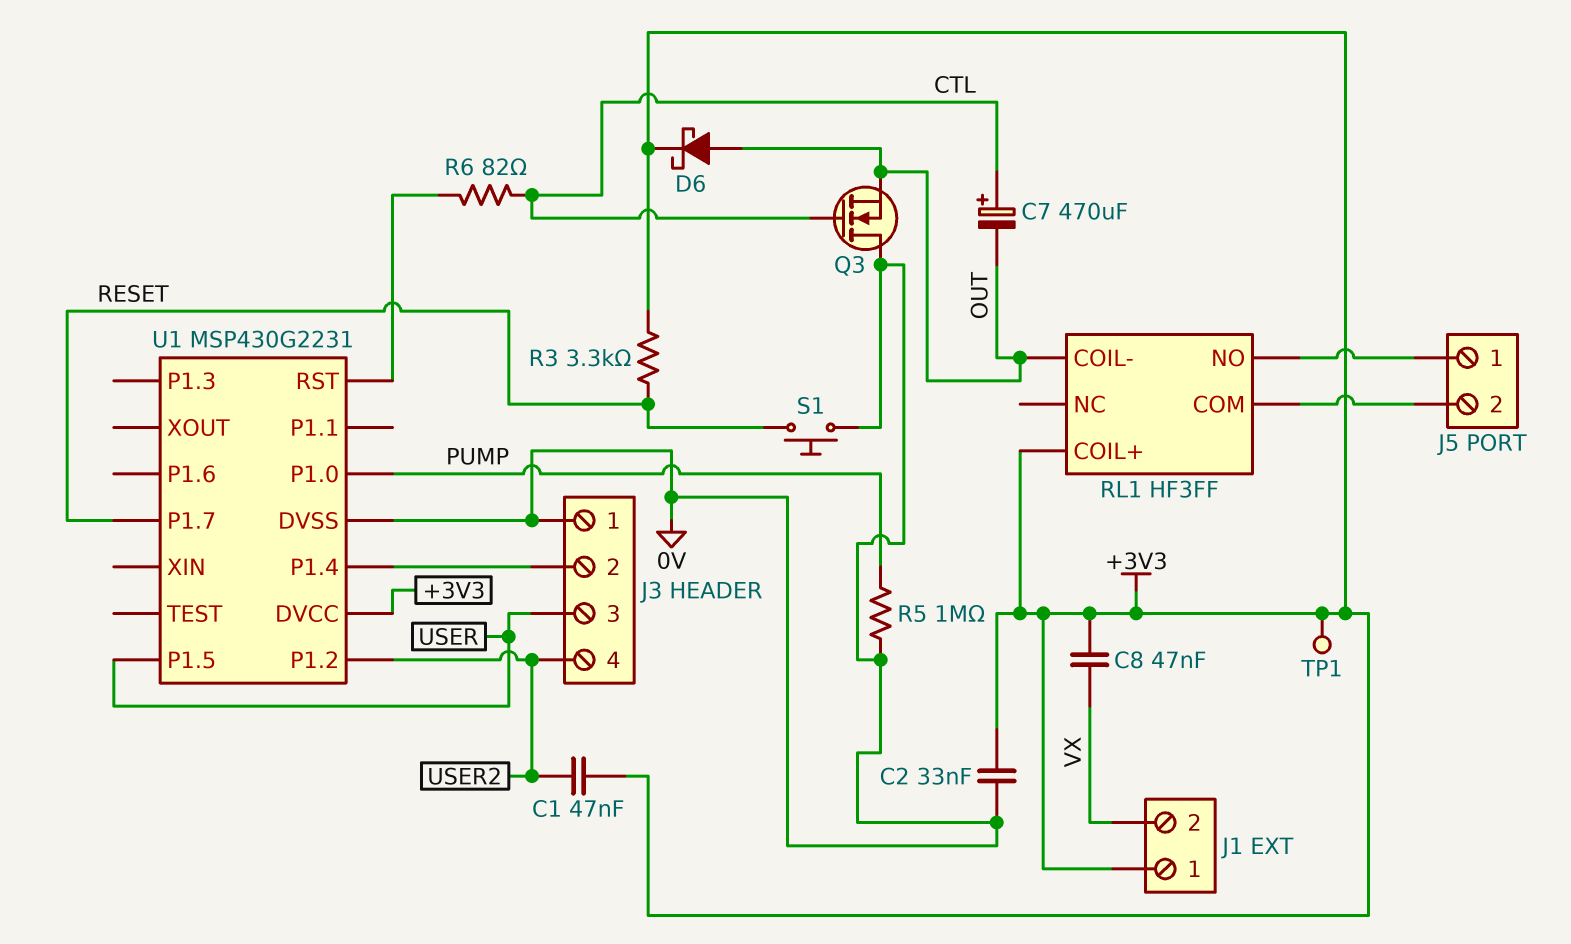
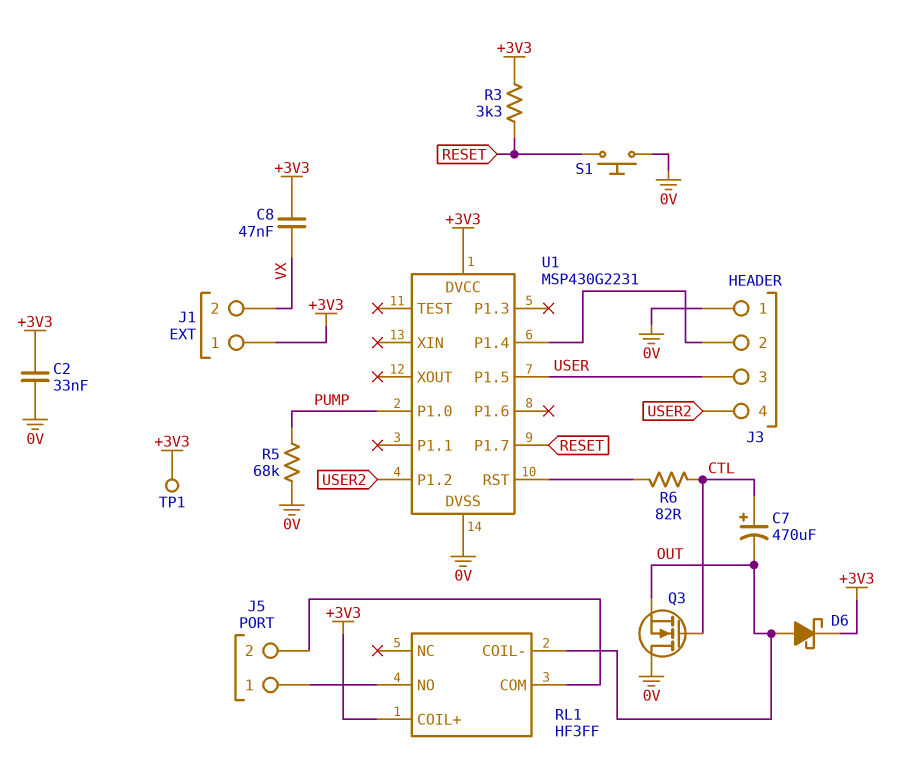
C1: 47nF (+3V3, USER2) -> none
R5: 1M (0V, PUMP) -> 68k (0V, PUMP)

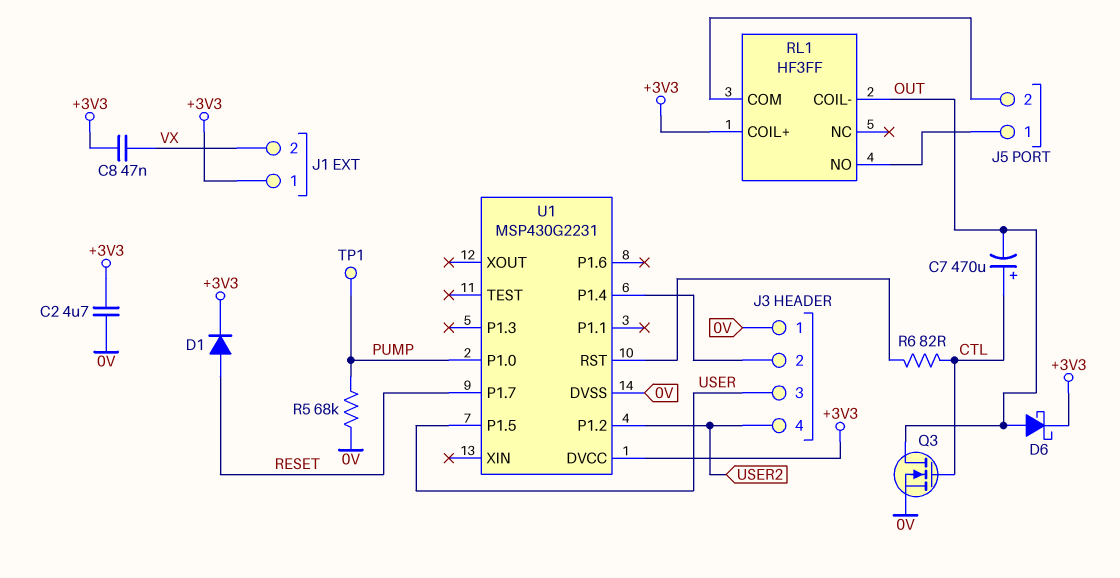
C2: 33nF (+3V3, 0V) -> 4.7uF (+3V3, 0V)
D1: none -> diode (A RESET, K +3V3)
Q3: NMOS (G CTL, D 0V, S OUT) -> NMOS (G CTL, D OUT, S 0V)
R3: 3.3k (+3V3, RESET) -> none
S1: button (0V, RESET) -> none
TP1: test point (+3V3) -> test point (PUMP)

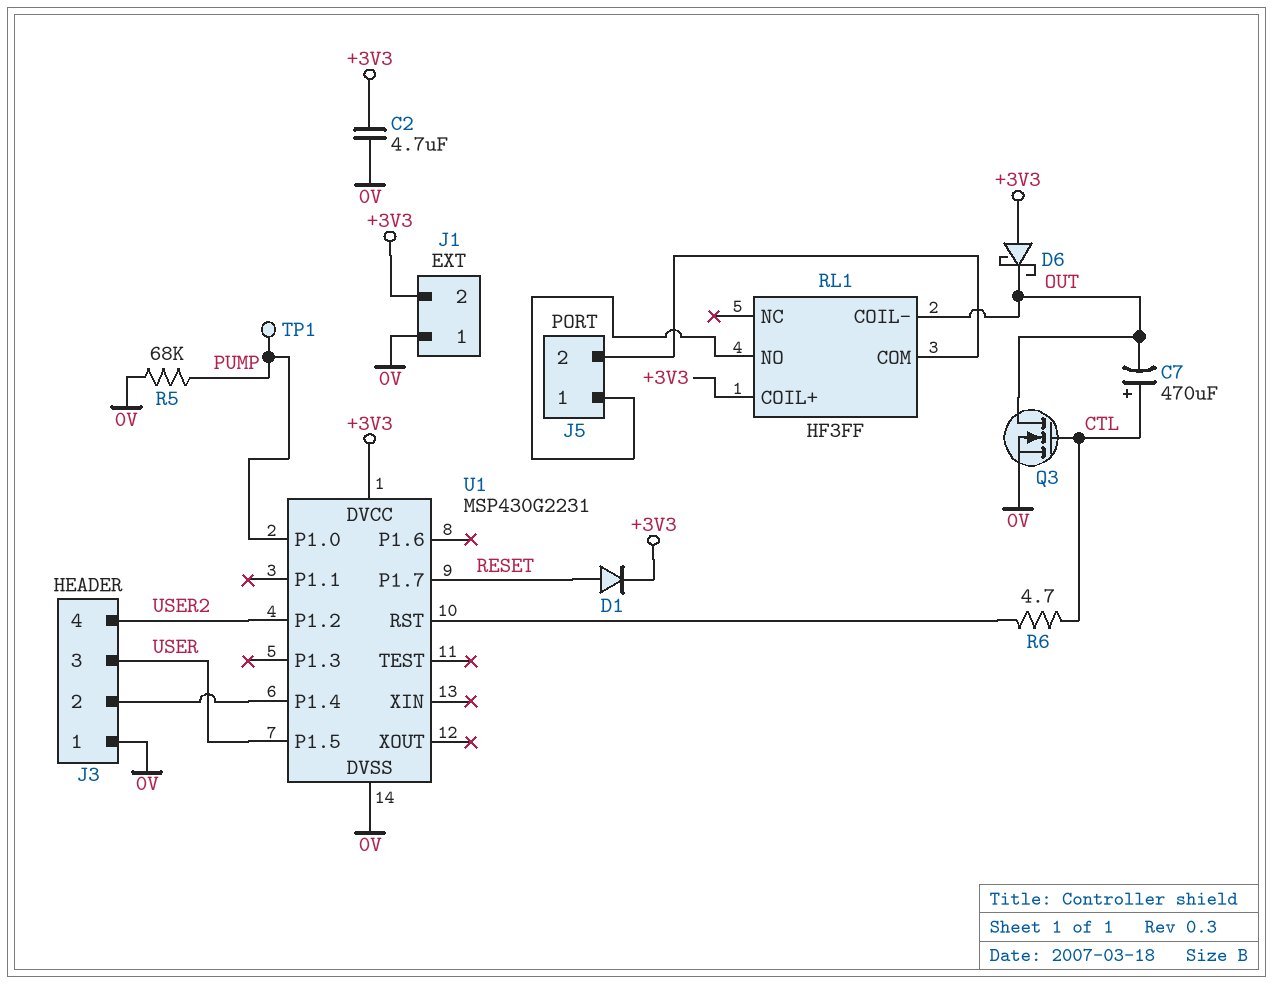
C8: 47nF (+3V3, VX) -> none
D6: schottky (A OUT, K +3V3) -> schottky (A +3V3, K OUT)
J1 pin 1: +3V3 -> 0V
J1 pin 2: VX -> +3V3
R6: 82 (CTL, U1/RST) -> 4.7 (CTL, U1/RST)

